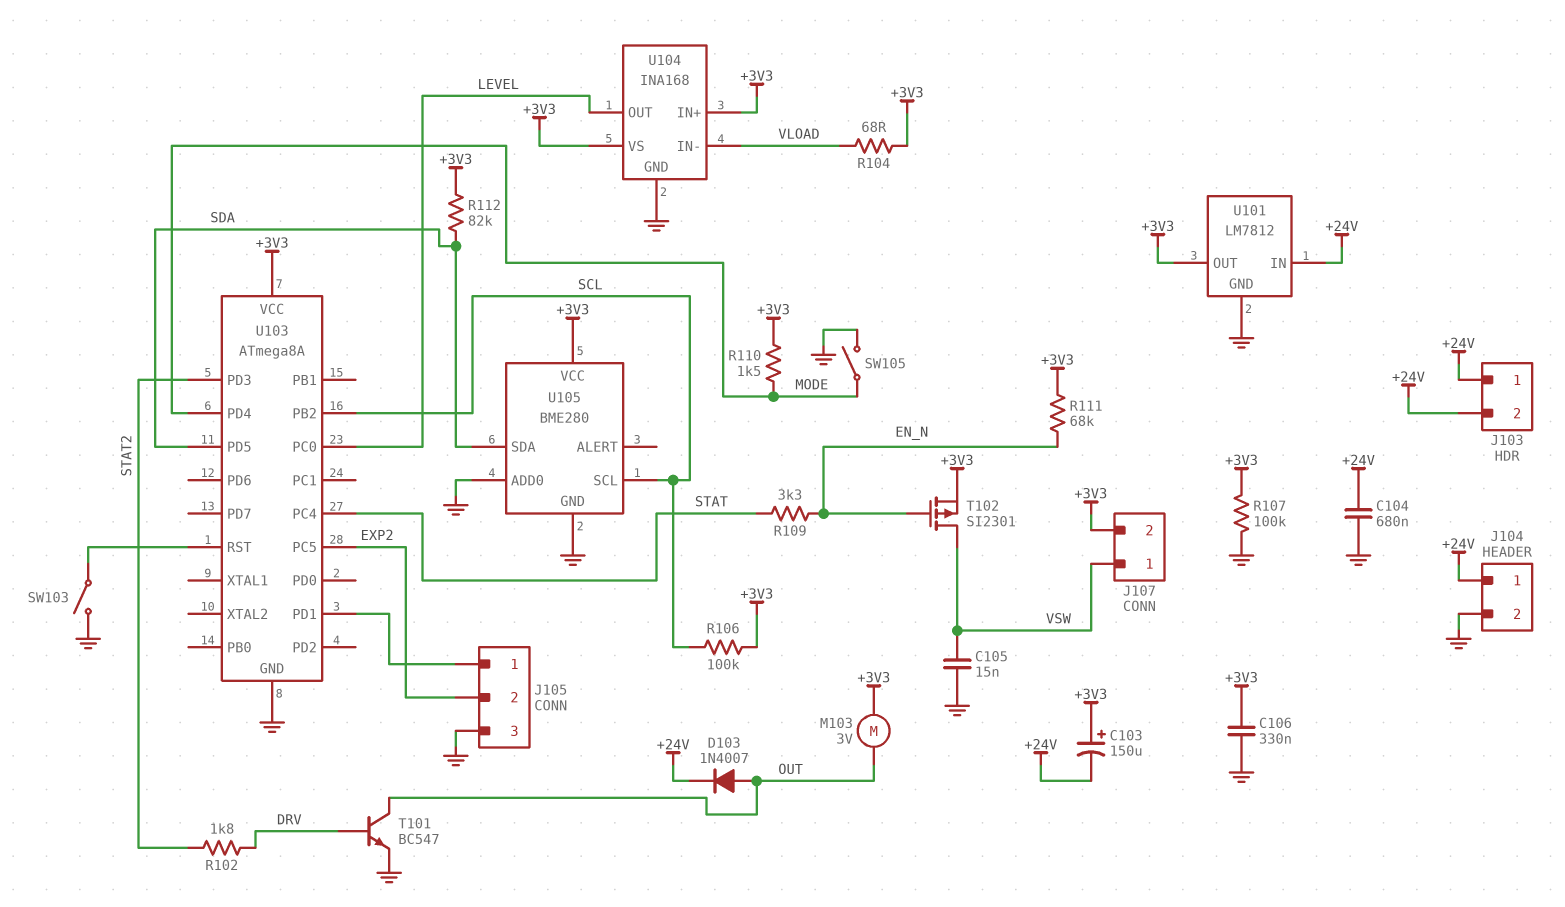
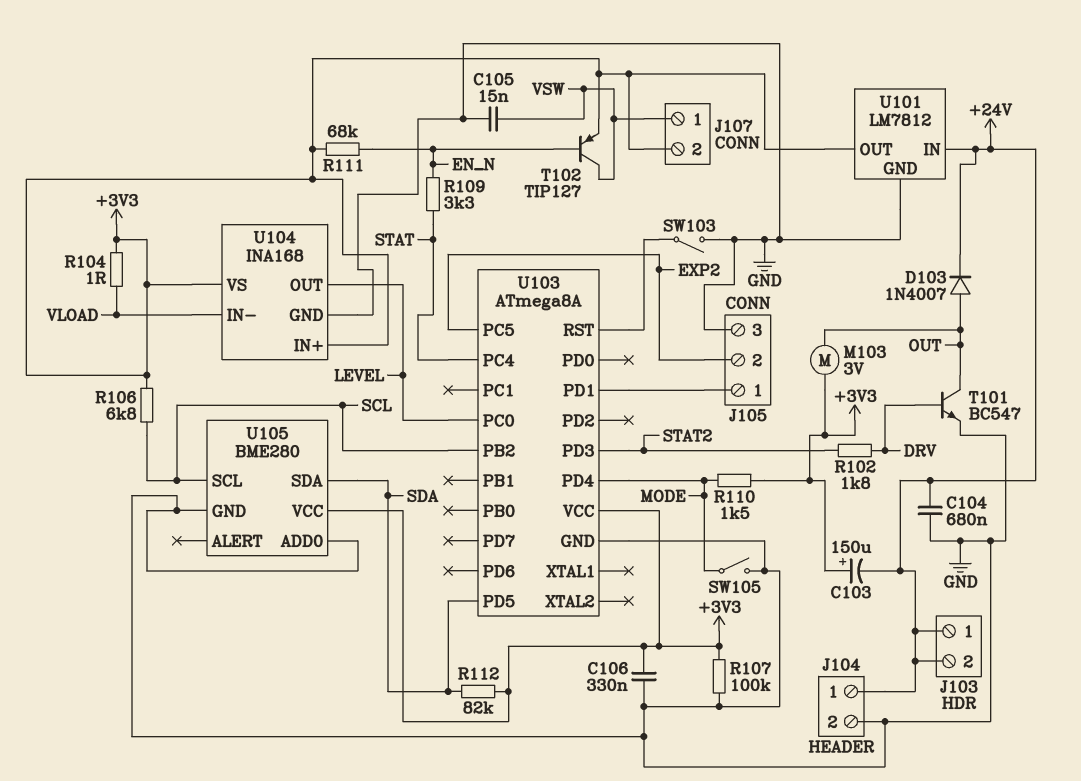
R104: 68 (+3V3, VLOAD) -> 1 (+3V3, VLOAD)
R106: 100k (+3V3, SCL) -> 6.8k (+3V3, SCL)
T102: PMOS SI2301 (G EN_N, D VSW, S +3V3) -> PNP TIP127 (B EN_N, C VSW, E +3V3)

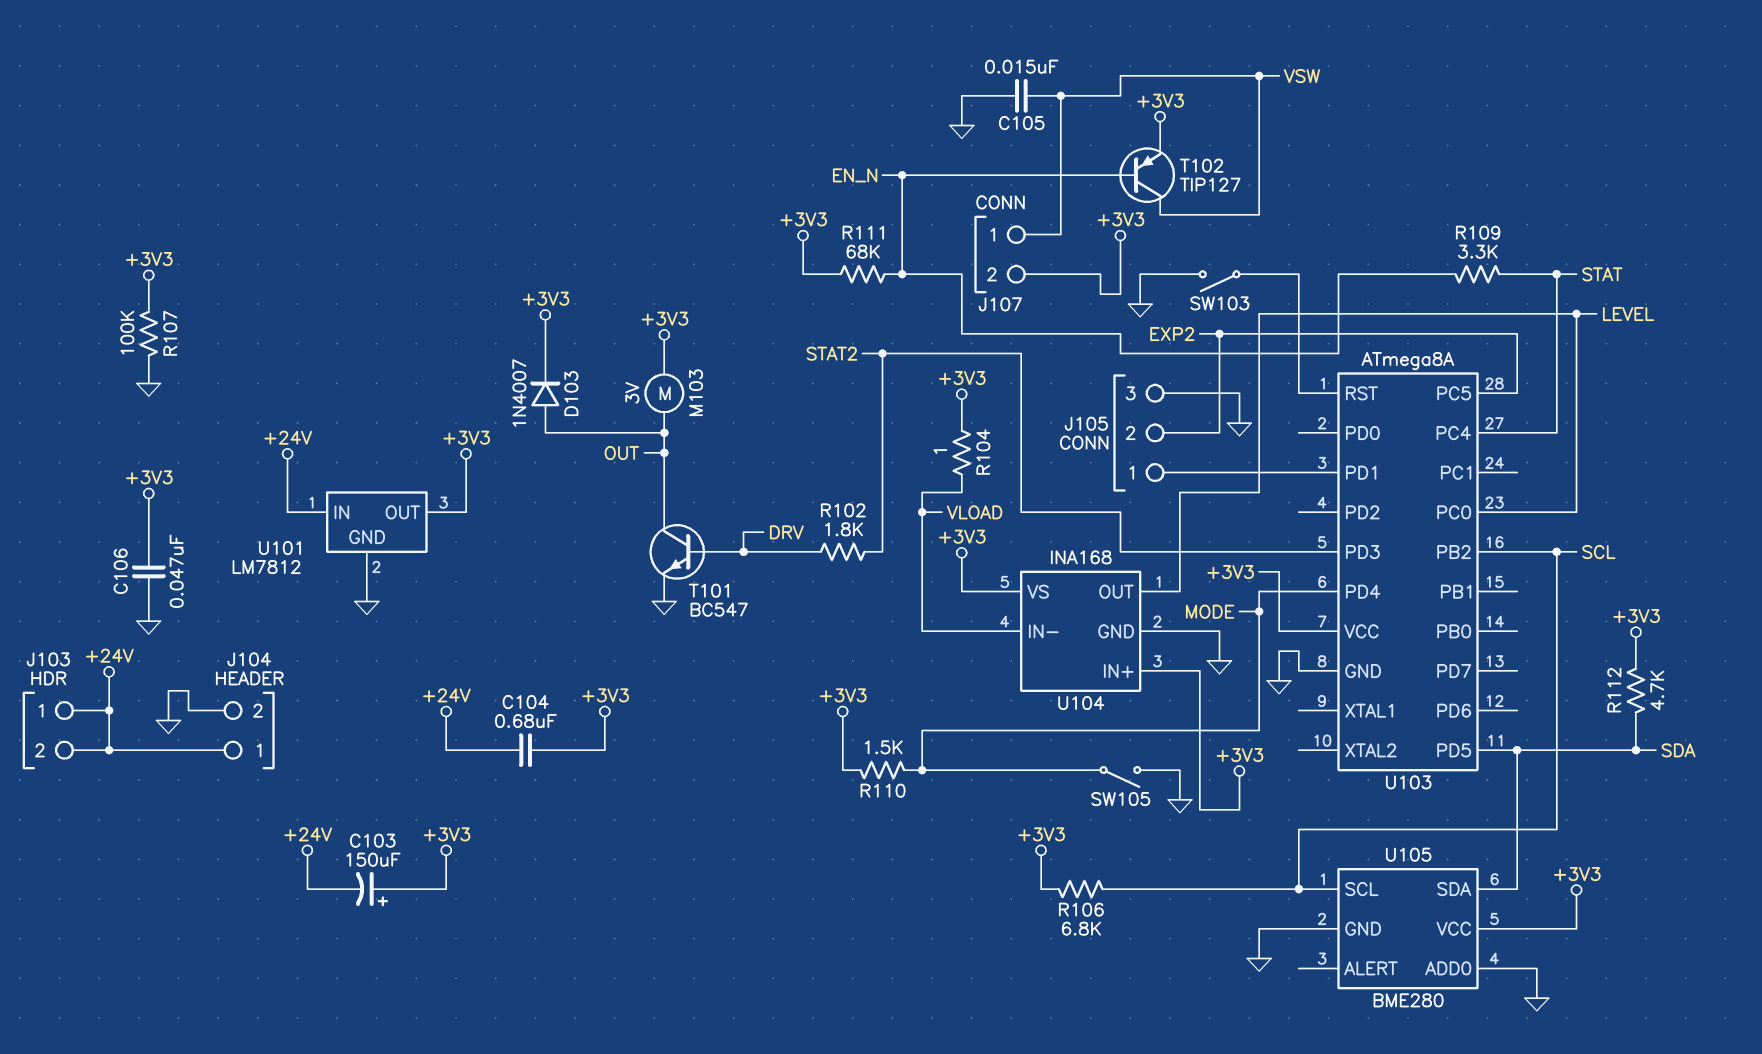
C104: 680nF (+24V, GND) -> 680nF (+3V3, +24V)
C106: 330nF (+3V3, GND) -> 47nF (+3V3, GND)
D103: diode 1N4007 (A OUT, K +24V) -> diode 1N4007 (A OUT, K +3V3)
R112: 82k (+3V3, SDA) -> 4.7k (+3V3, SDA)

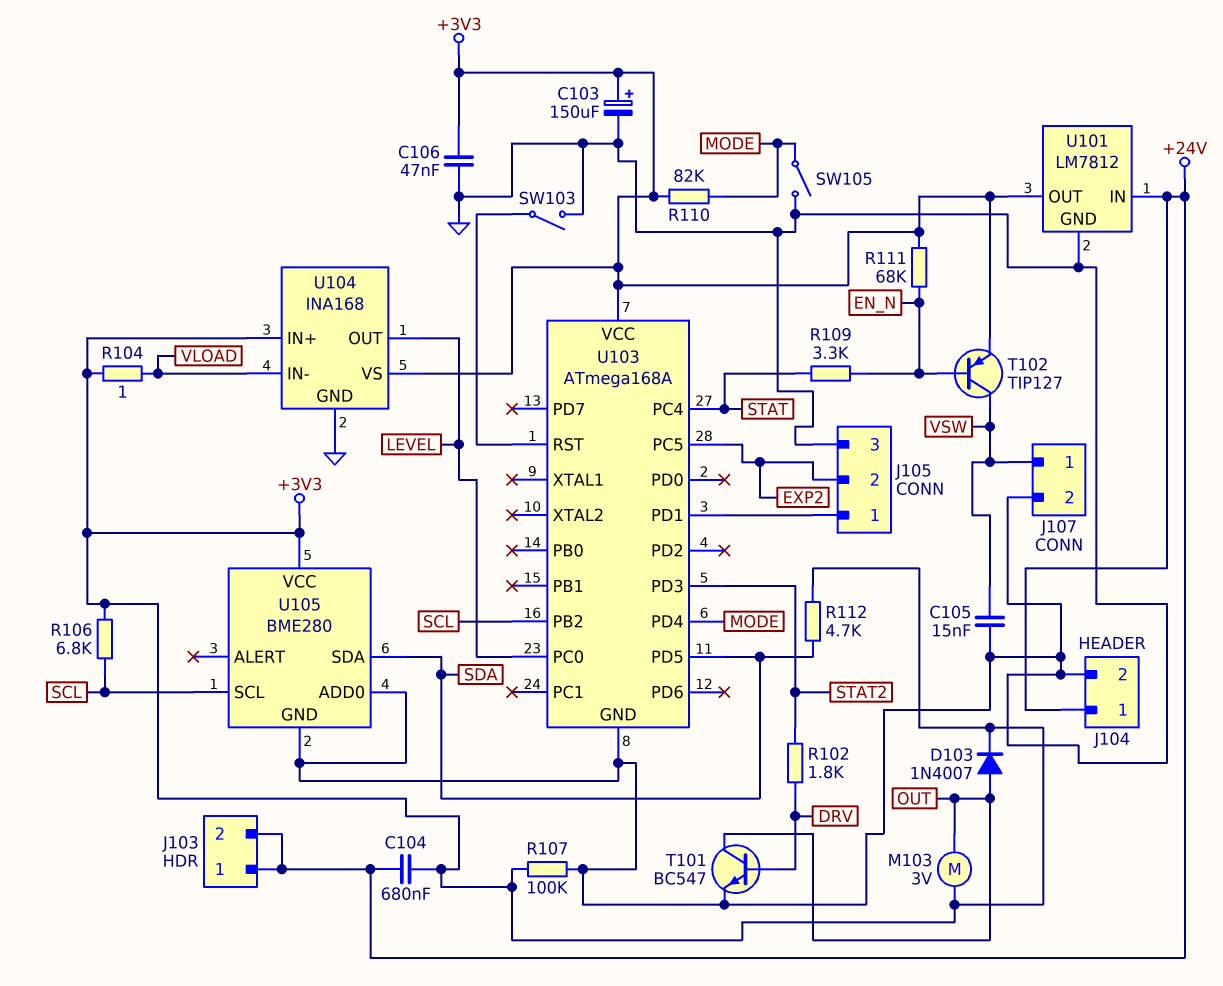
C103: 150uF (plus +3V3, minus +24V) -> 150uF (plus +3V3, minus GND)
J107 pin 2: +3V3 -> GND
R110: 1.5k (+3V3, MODE) -> 82k (+3V3, MODE)
U103: ATmega8A -> ATmega168A

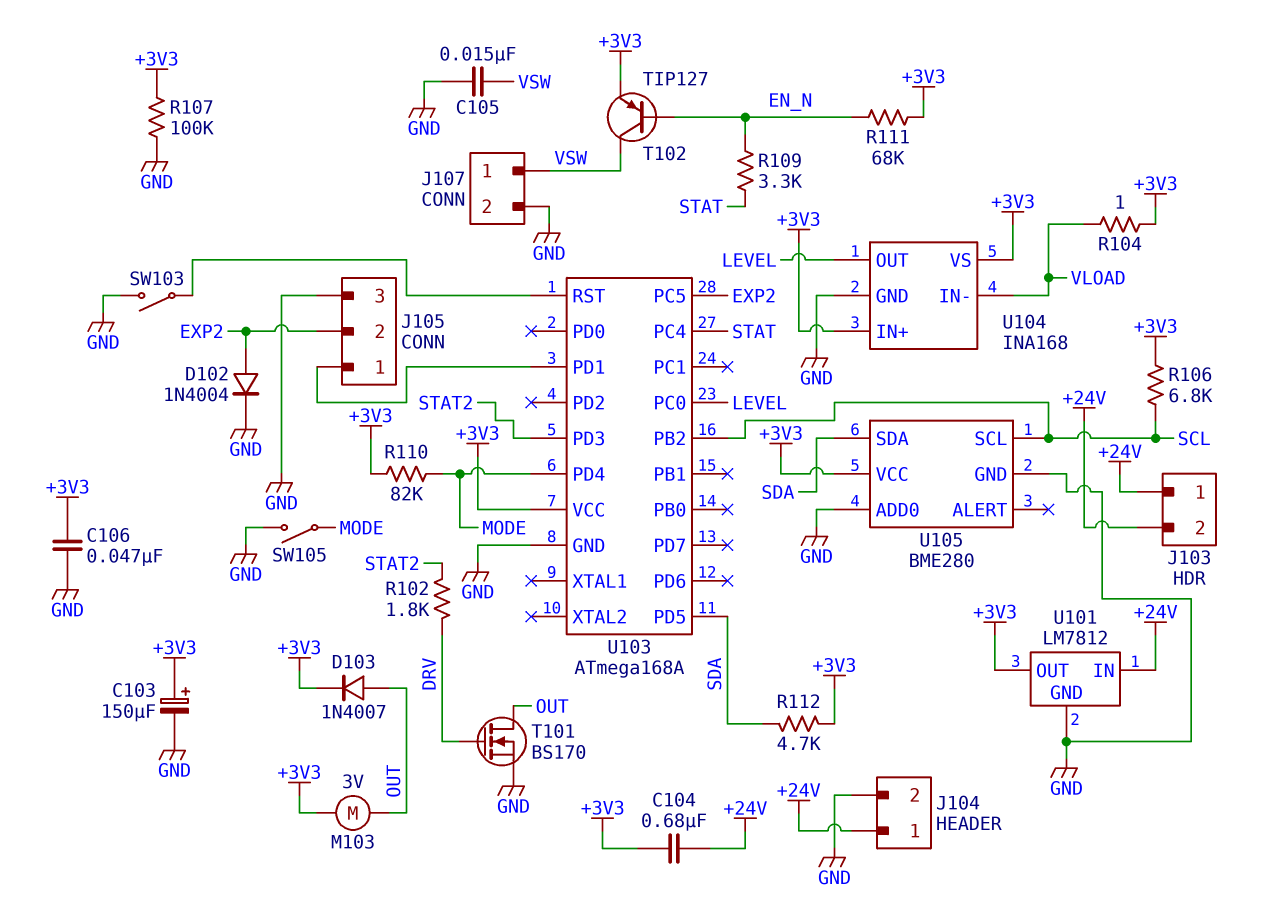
D102: none -> diode 1N4004 (A EXP2, K GND)
T101: NPN BC547 (B DRV, C OUT, E GND) -> NMOS BS170 (G DRV, D OUT, S GND)

